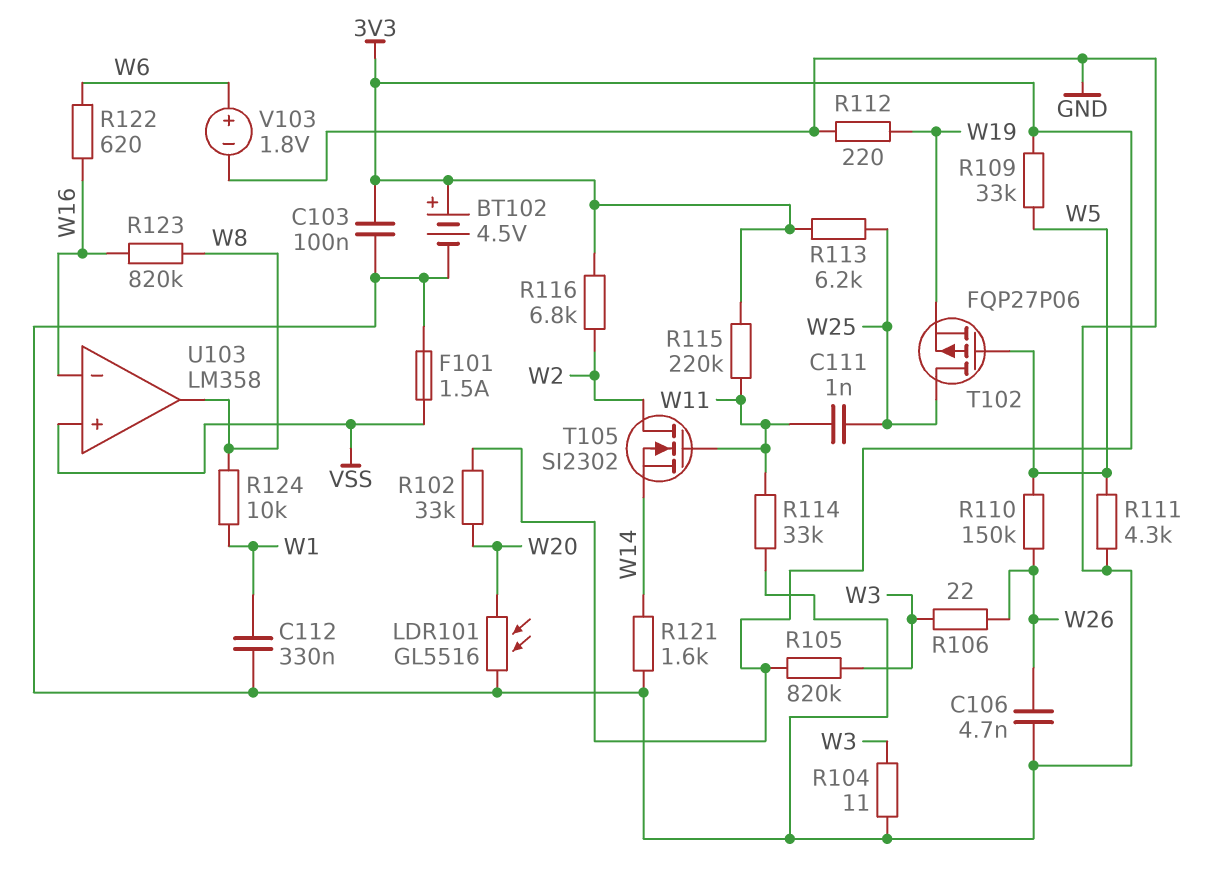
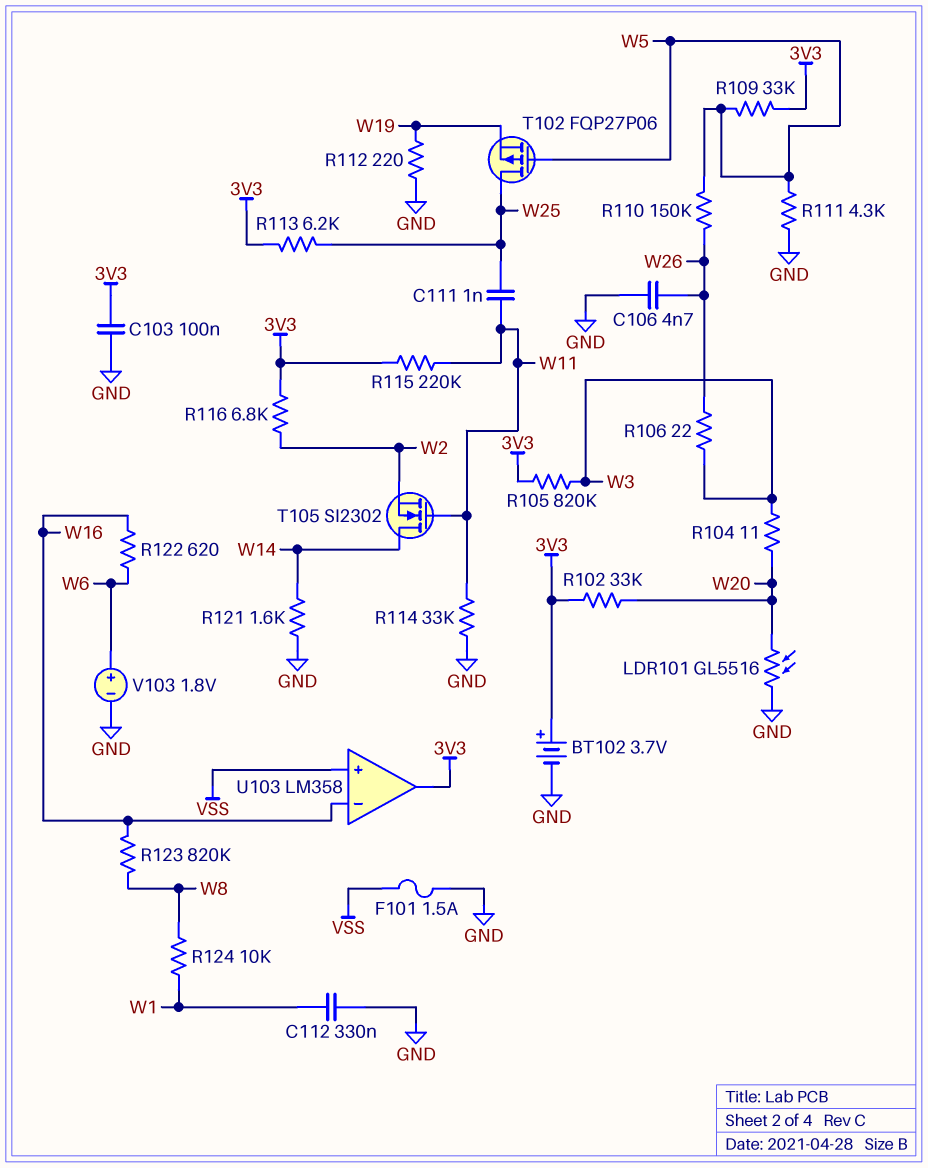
BT102: 4.5V (plus 3V3, minus GND) -> 3.7V (plus 3V3, minus GND)
R104: 11 (GND, W3) -> 11 (W3, W20)
T105: NMOS SI2302 (G W11, D W2, S W14) -> NMOS SI2302 (G W11, D W14, S W2)
U103 pin out: W8 -> 3V3

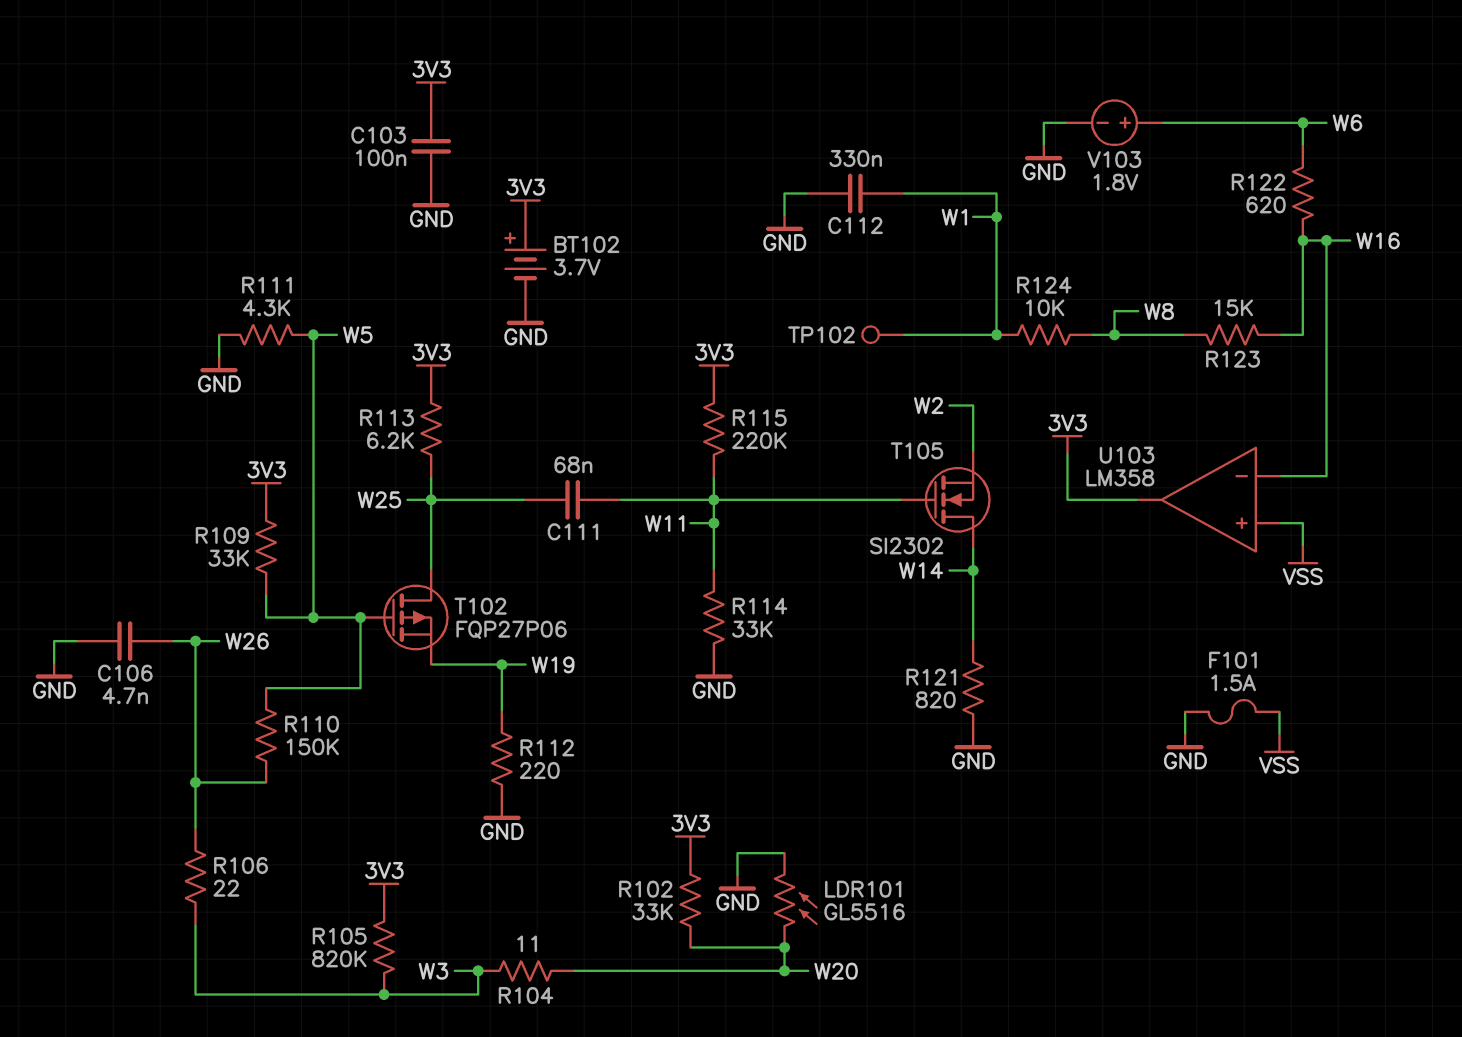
C111: 1nF (W11, W25) -> 68nF (W11, W25)
R116: 6.8k (3V3, W2) -> none
R121: 1.6k (GND, W14) -> 820 (GND, W14)
R123: 820k (W8, W16) -> 15k (W8, W16)
TP102: none -> test point (W1)

